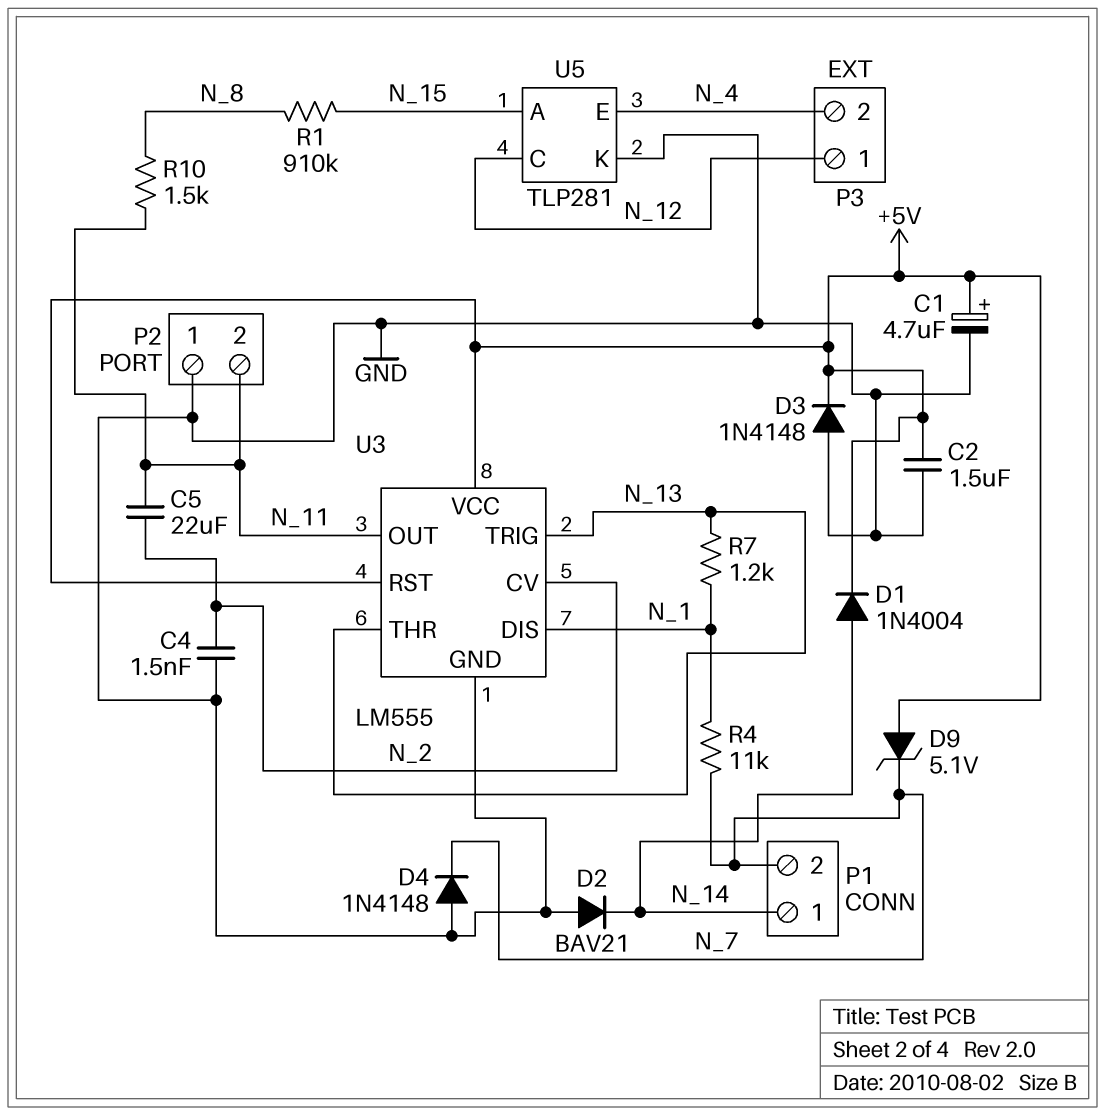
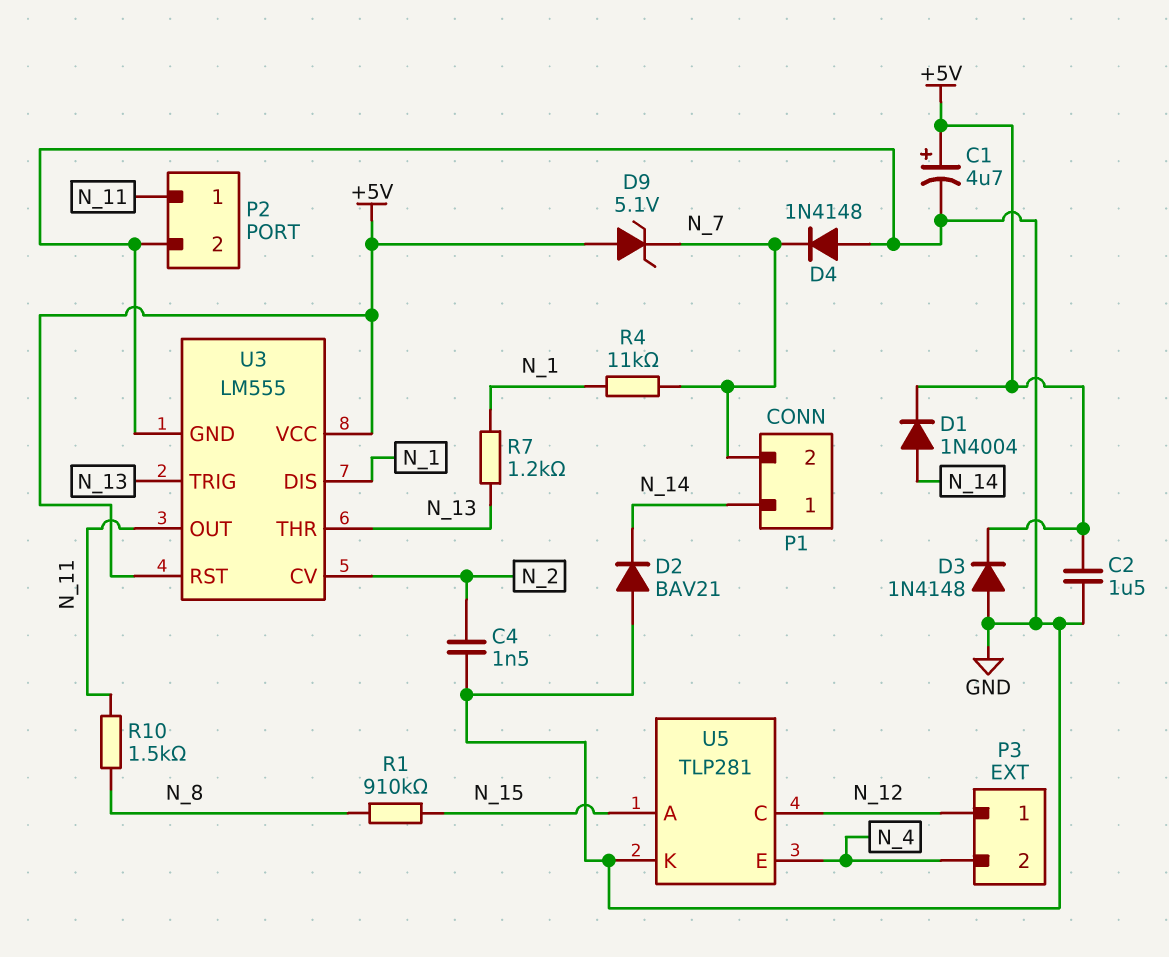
C5: 22uF (N_2, N_11) -> none
P2 pin 1: GND -> N_11
P2 pin 2: N_11 -> GND

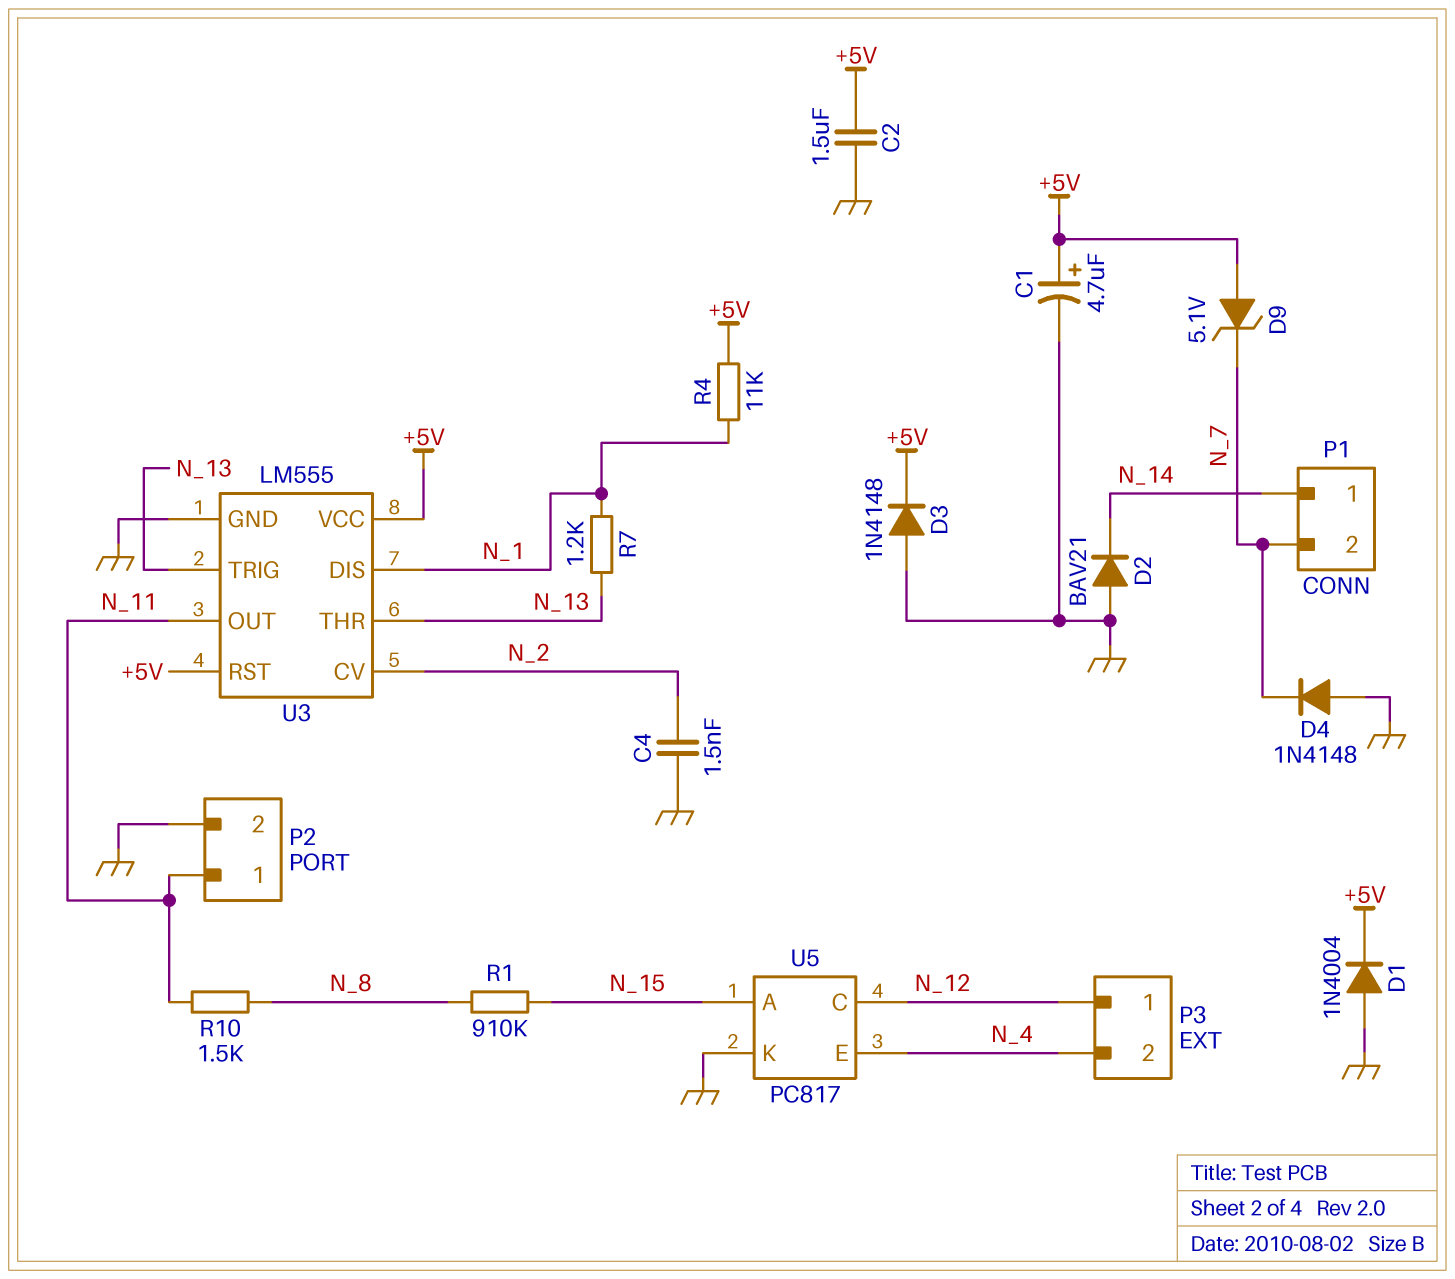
D1: diode 1N4004 (A N_14, K +5V) -> diode 1N4004 (A GND, K +5V)
R4: 11k (N_1, N_7) -> 11k (+5V, N_1)
U5: TLP281 -> PC817

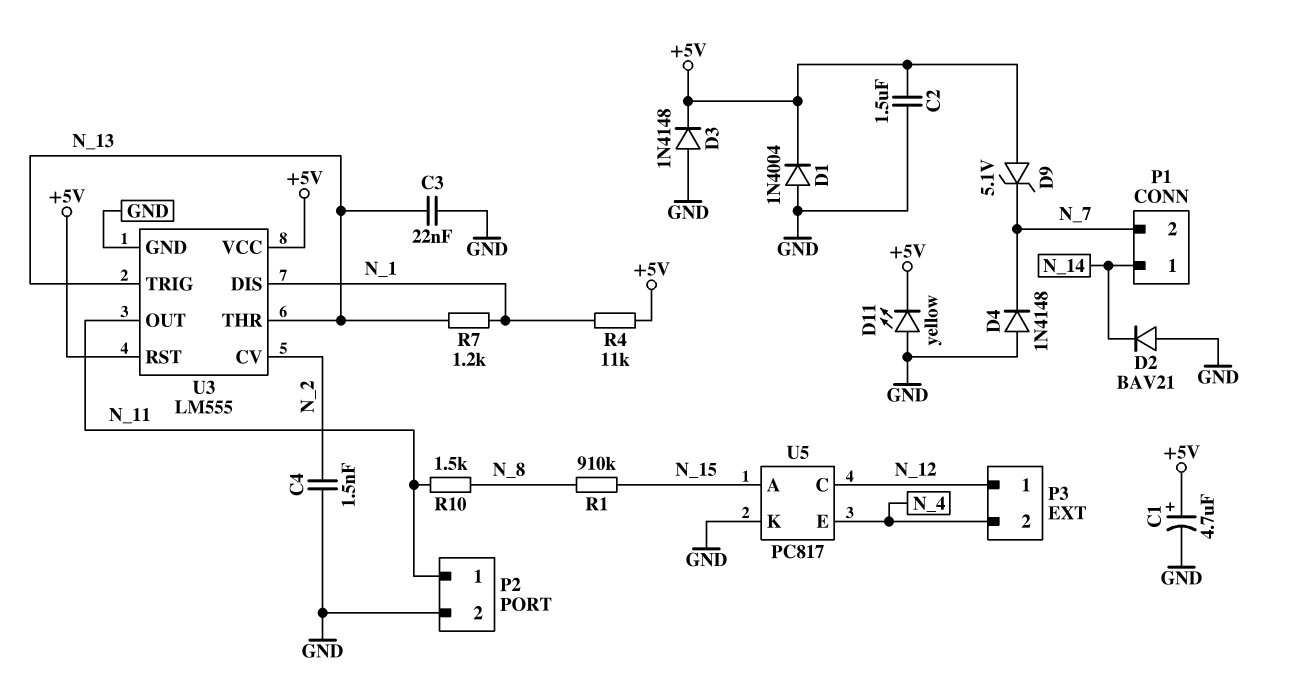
C3: none -> 22nF (GND, N_13)
D11: none -> LED yellow (A GND, K +5V)

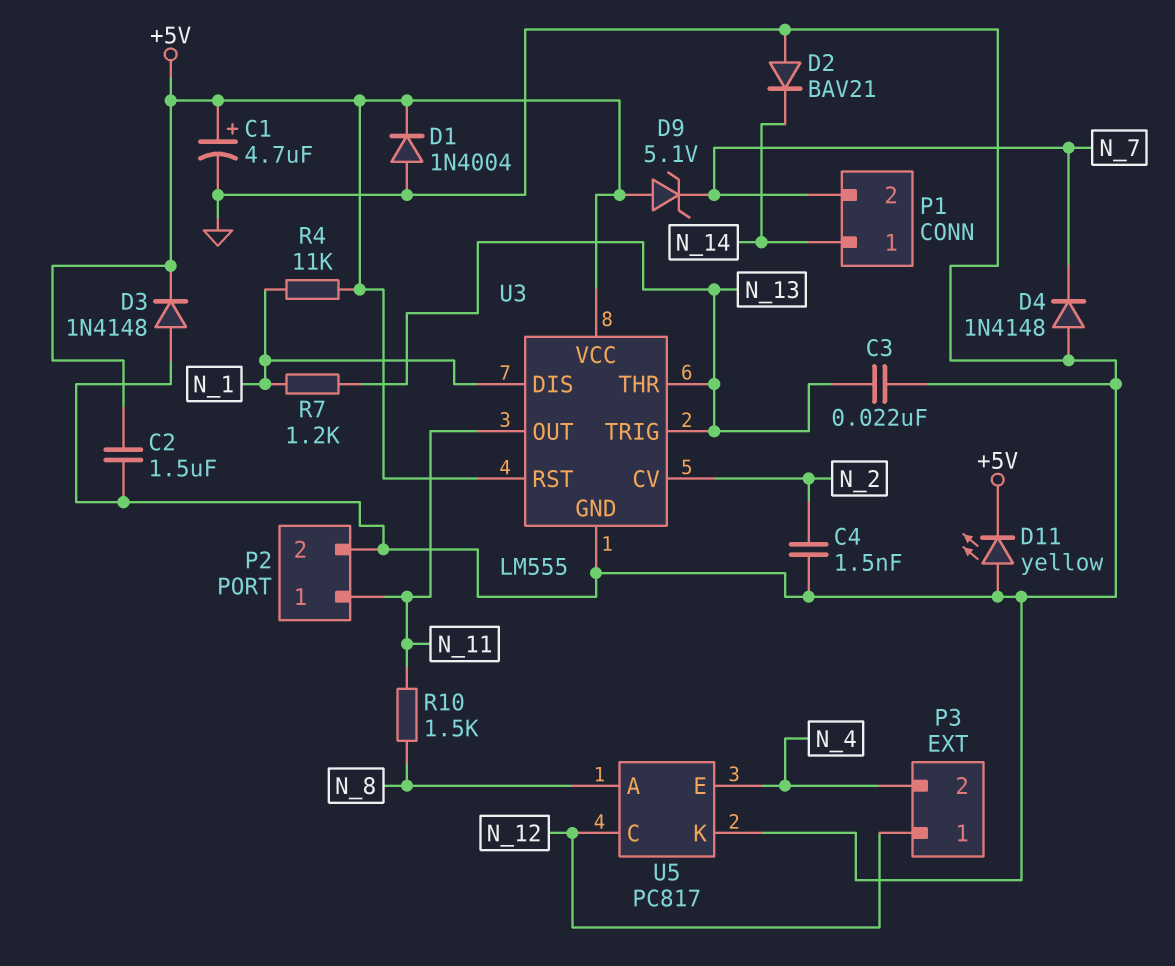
R1: 910k (N_8, N_15) -> none
U5 pin A: N_15 -> N_8

